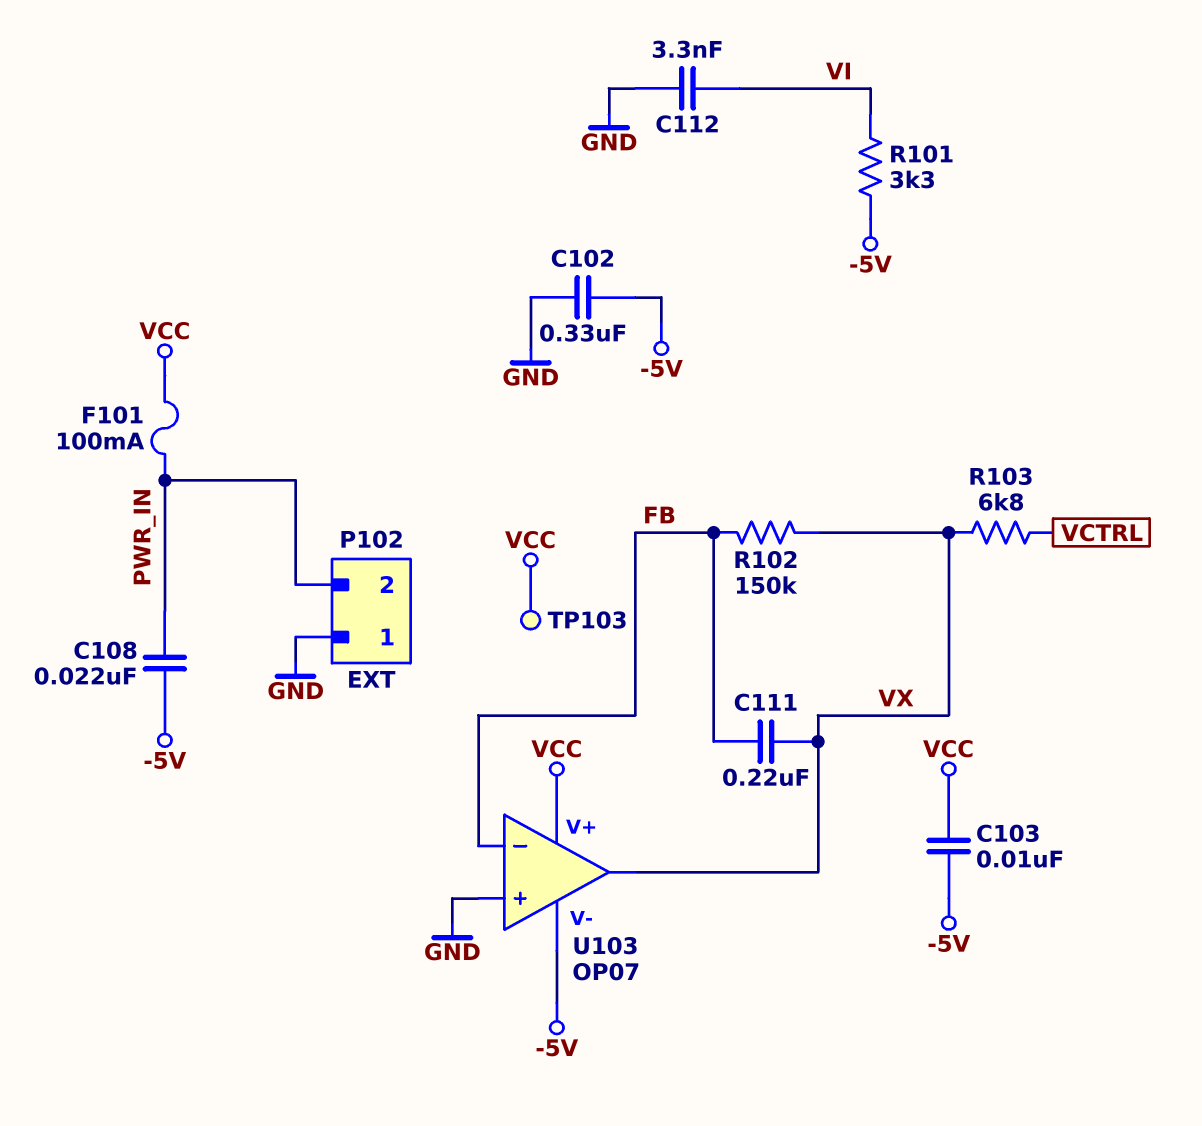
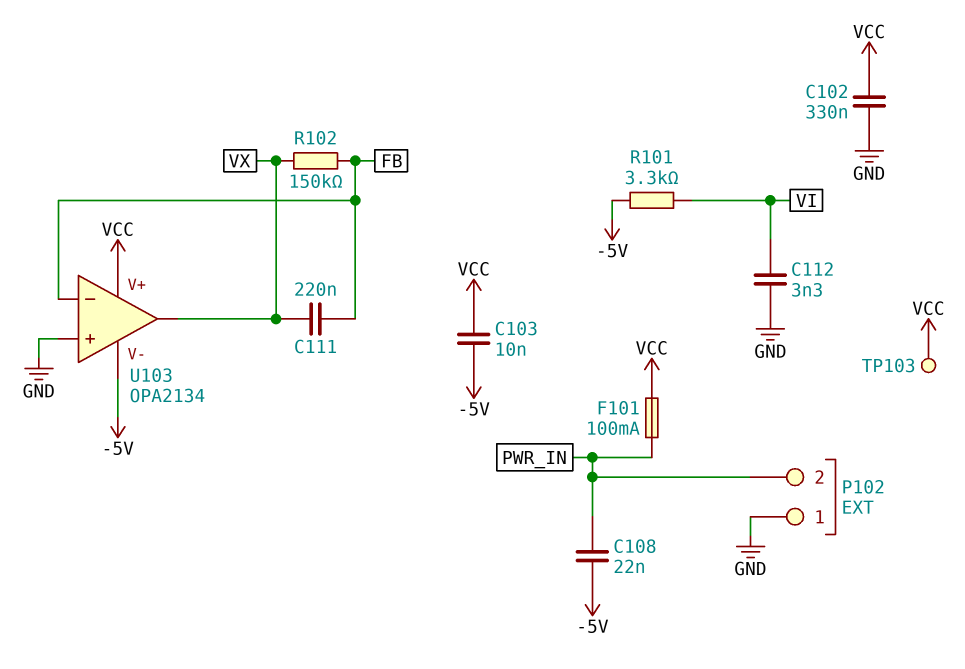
C102: 330nF (-5V, GND) -> 330nF (GND, VCC)
R103: 6.8k (VCTRL, VX) -> none
U103: OP07 -> OPA2134

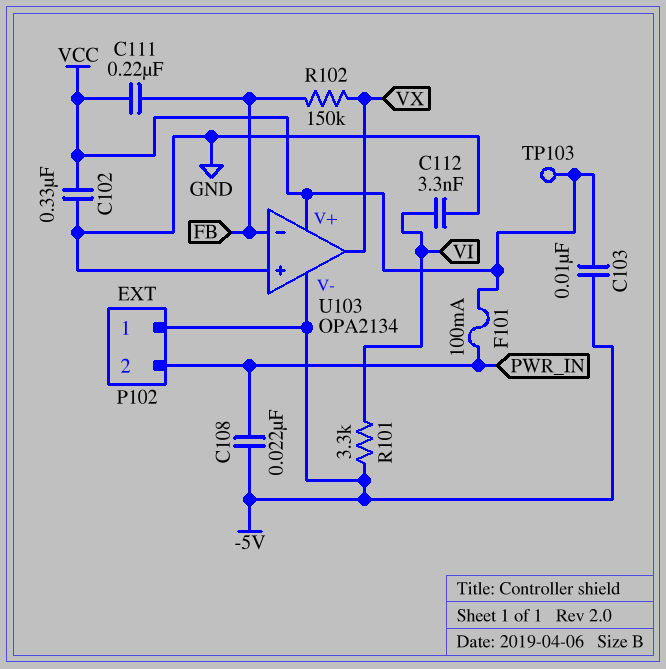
C111: 220nF (FB, VX) -> 220nF (FB, VCC)
P102 pin 1: GND -> -5V

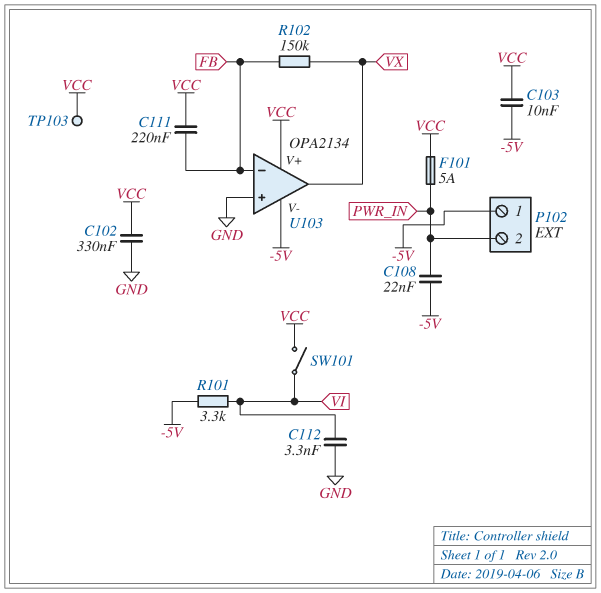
F101: 100mA (PWR_IN, VCC) -> 5A (PWR_IN, VCC)
SW101: none -> switch (VCC, VI)

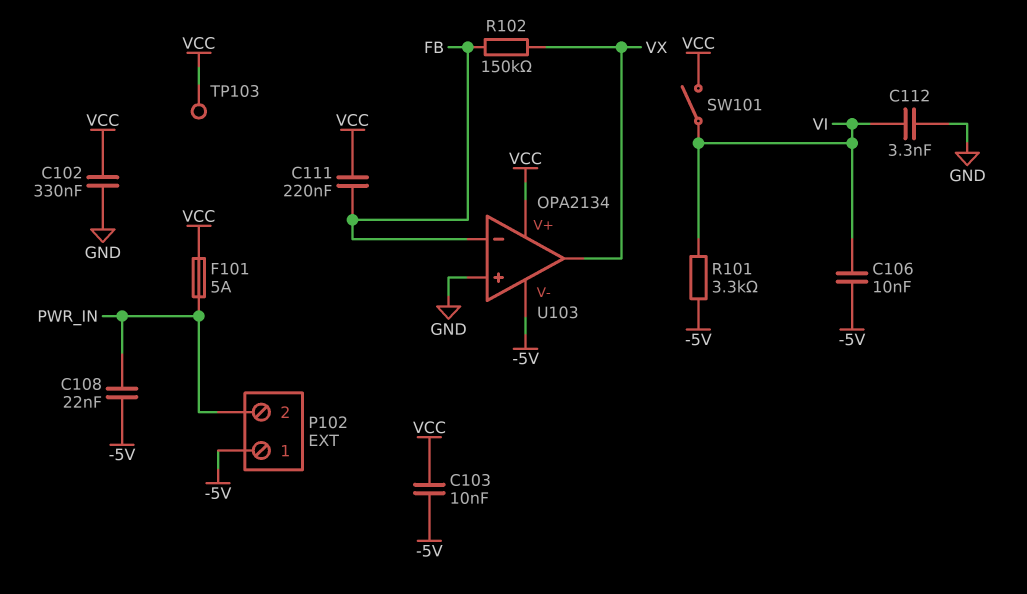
C106: none -> 10nF (-5V, VI)

